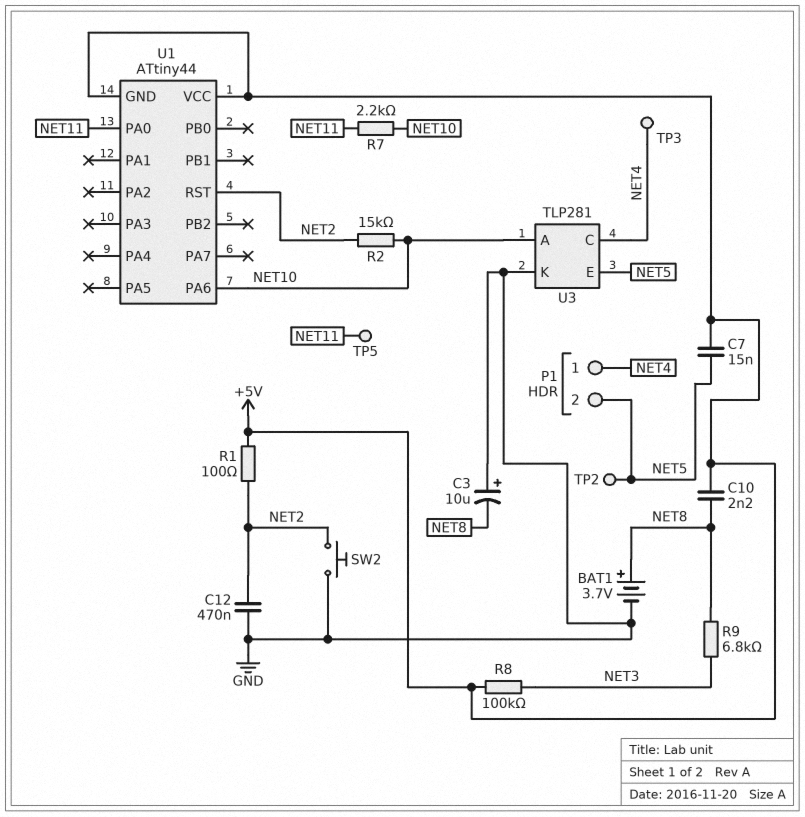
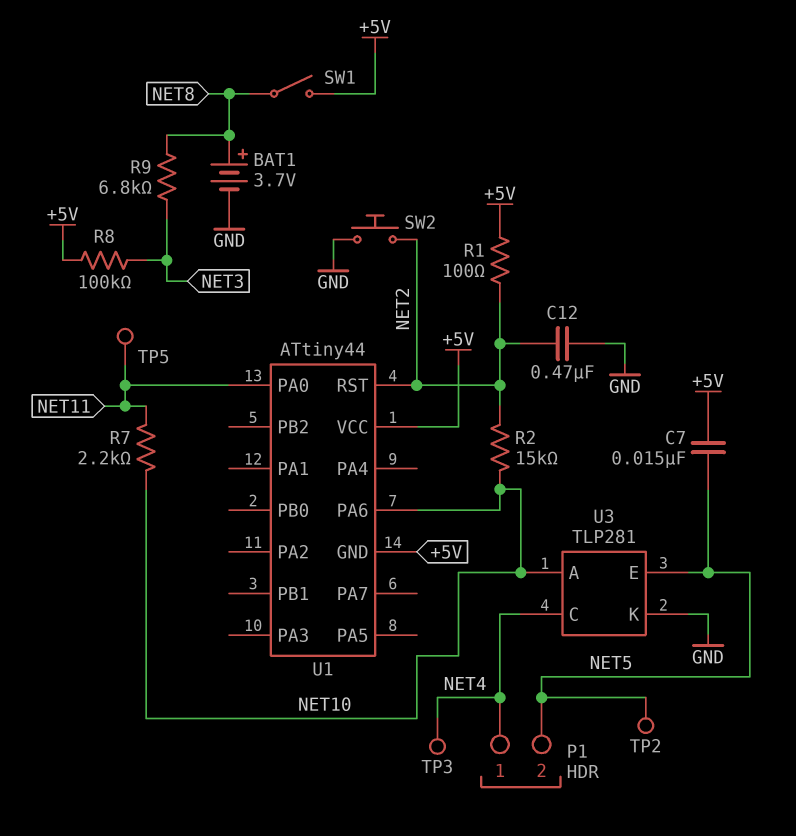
C3: 10uF (plus GND, minus NET8) -> none
C10: 2.2nF (+5V, NET8) -> none
SW1: none -> switch (+5V, NET8)

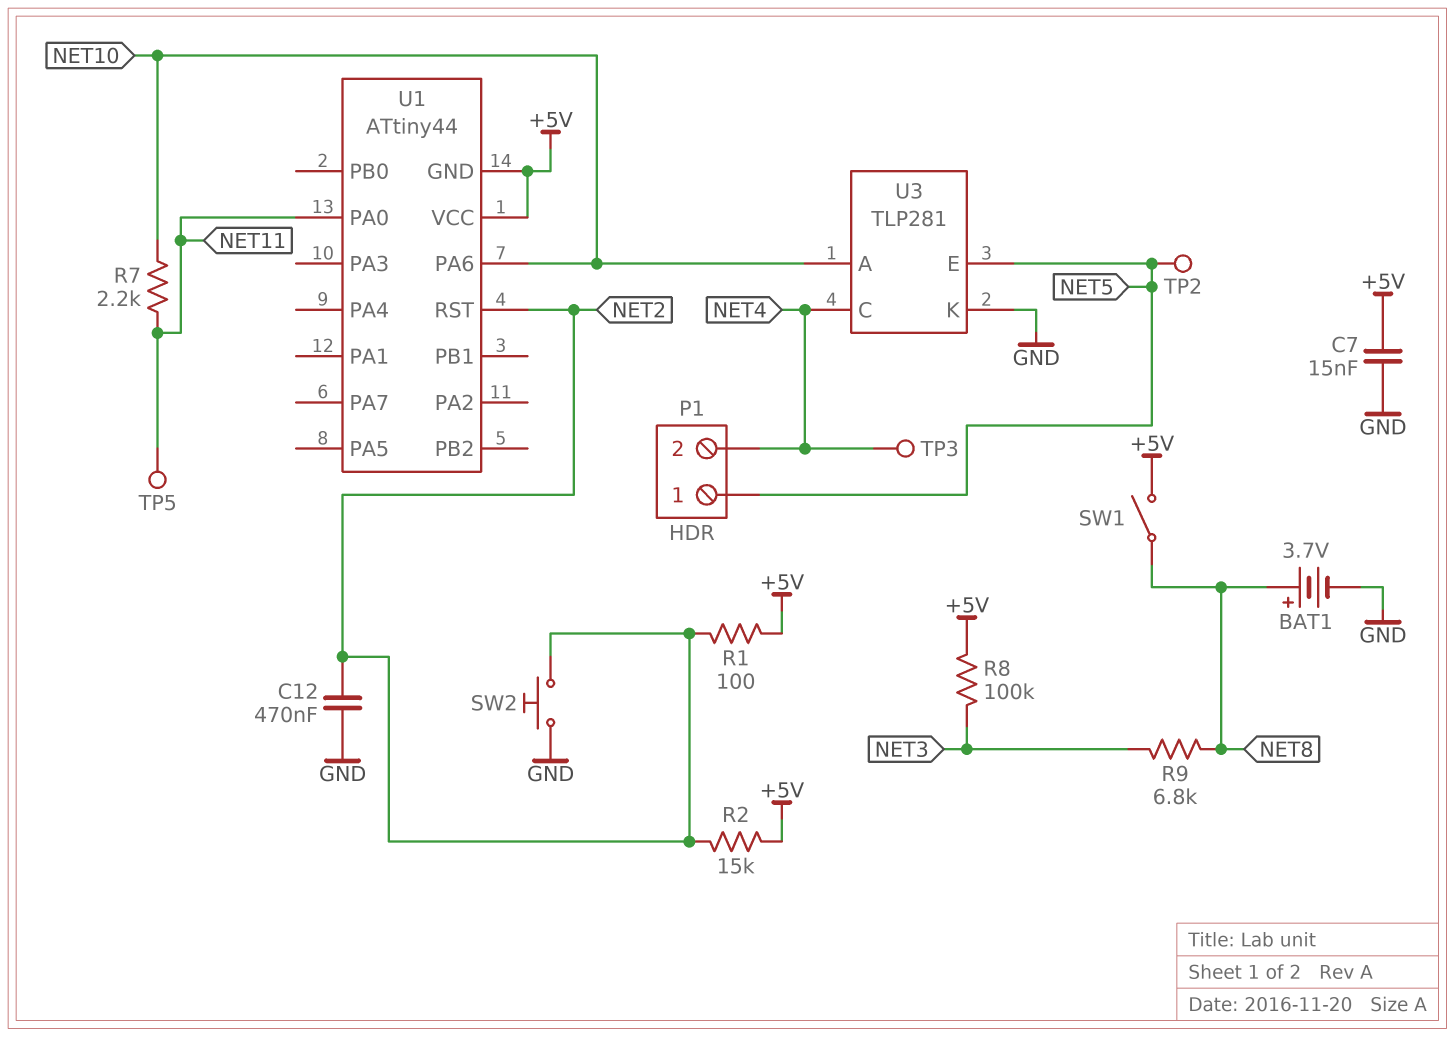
C7: 15nF (+5V, NET5) -> 15nF (+5V, GND)
P1 pin 1: NET4 -> NET5
P1 pin 2: NET5 -> NET4
R2: 15k (NET2, NET10) -> 15k (+5V, NET2)

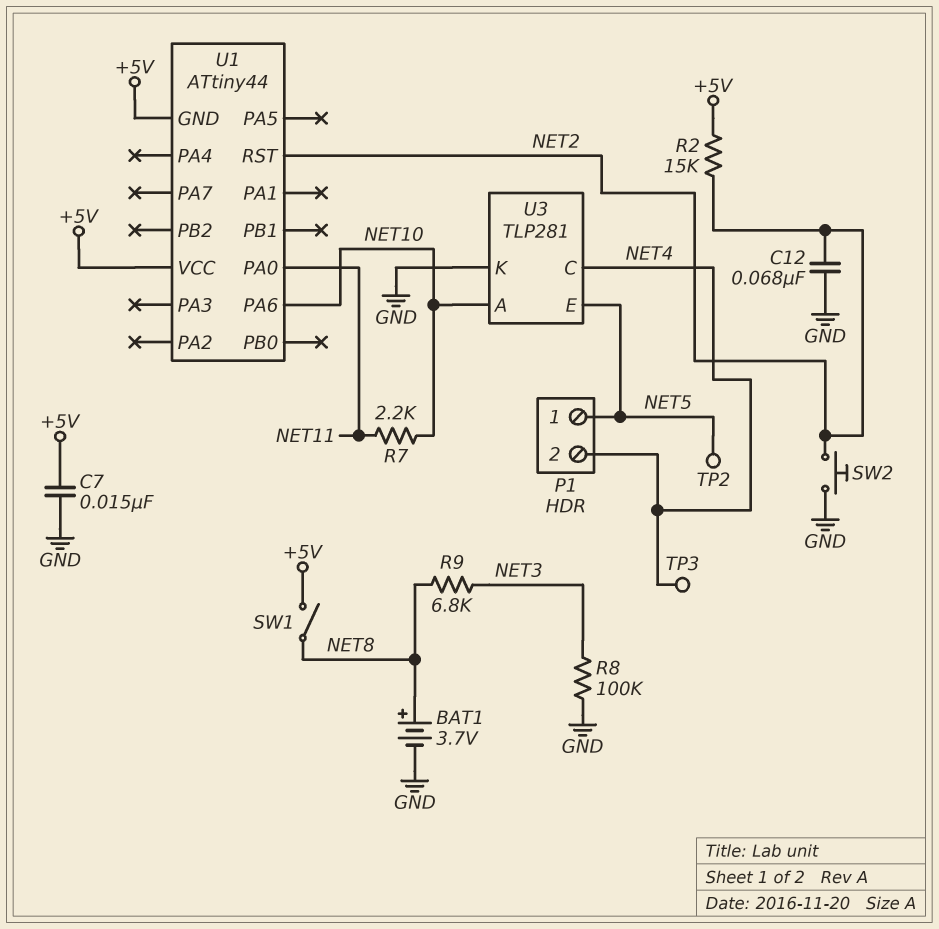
C12: 470nF (GND, NET2) -> 68nF (GND, NET2)
R1: 100 (+5V, NET2) -> none
R8: 100k (+5V, NET3) -> 100k (GND, NET3)
TP5: test point (NET11) -> none

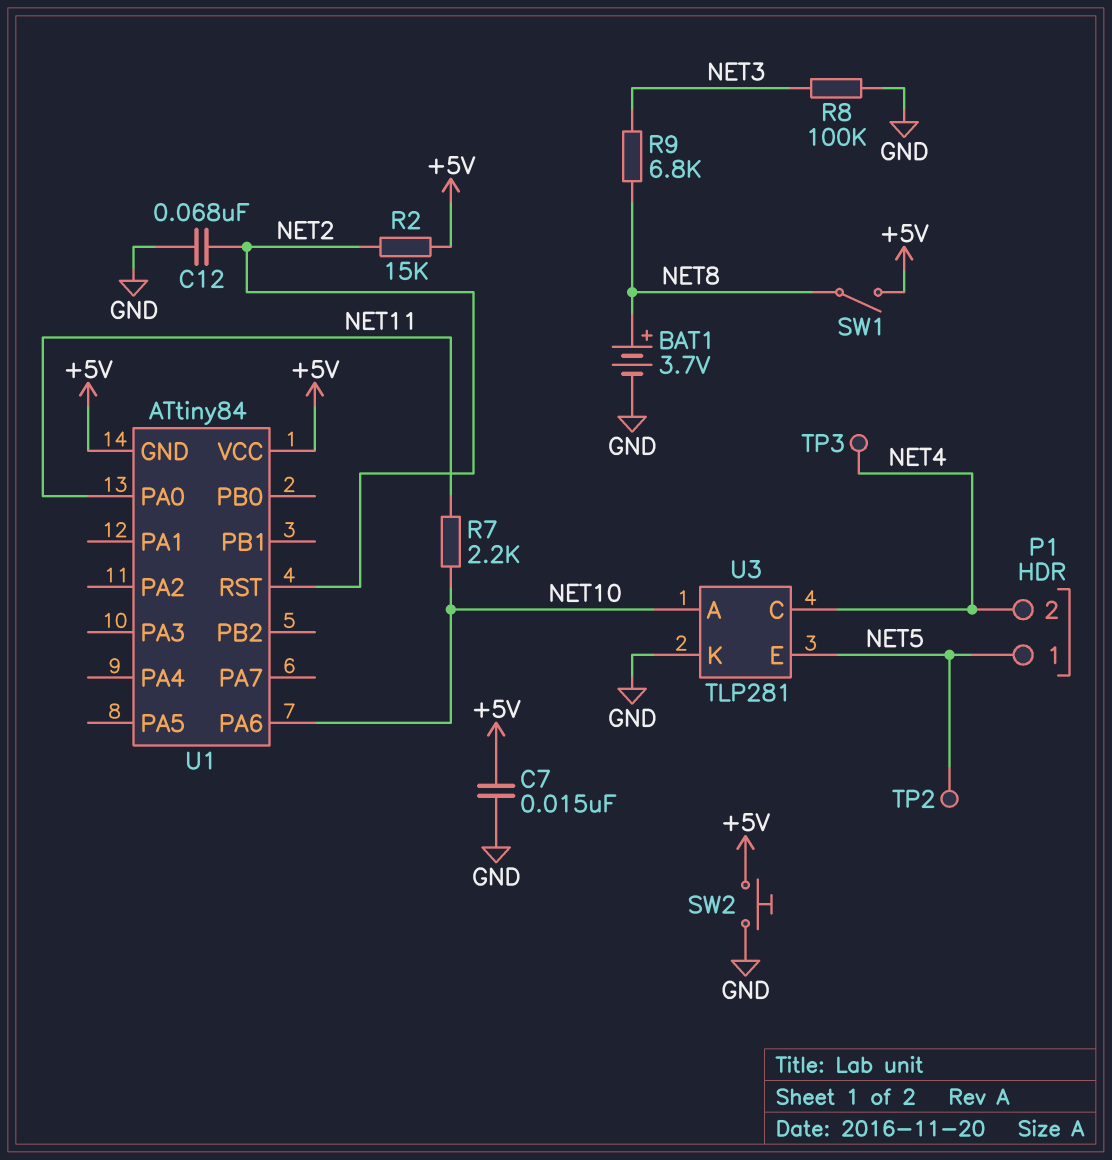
SW2: button (GND, NET2) -> button (+5V, GND)
U1: ATtiny44 -> ATtiny84

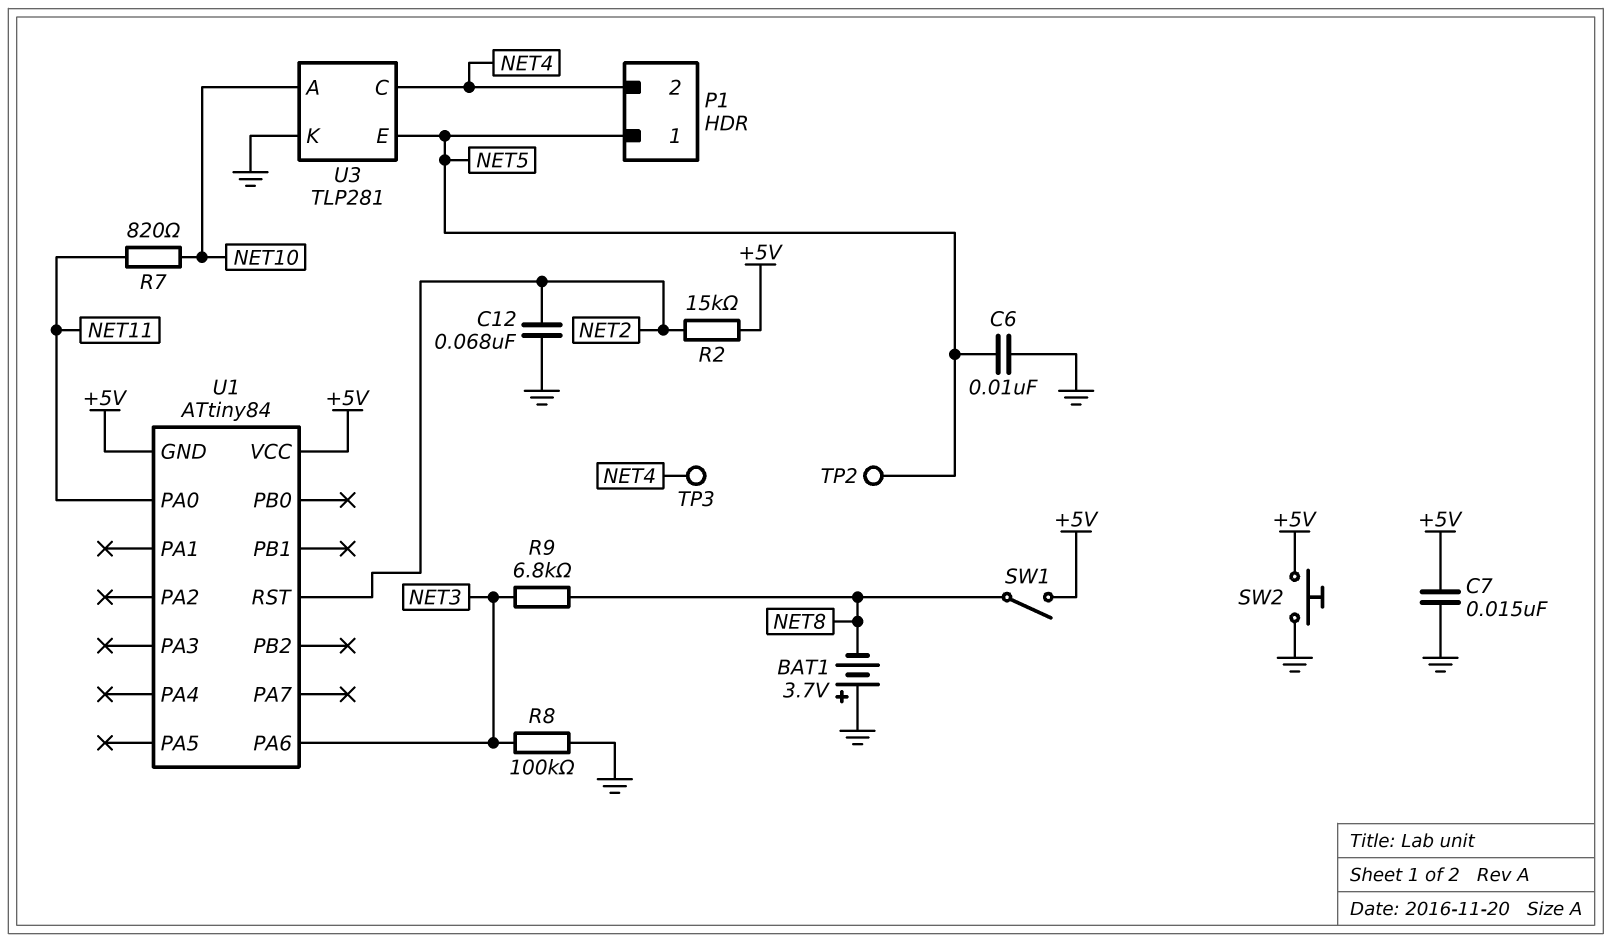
BAT1: 3.7V (plus NET8, minus GND) -> 3.7V (plus GND, minus NET8)
C6: none -> 10nF (GND, NET5)
R7: 2.2k (NET10, NET11) -> 820 (NET10, NET11)
U1 pin PA6: NET10 -> NET3

